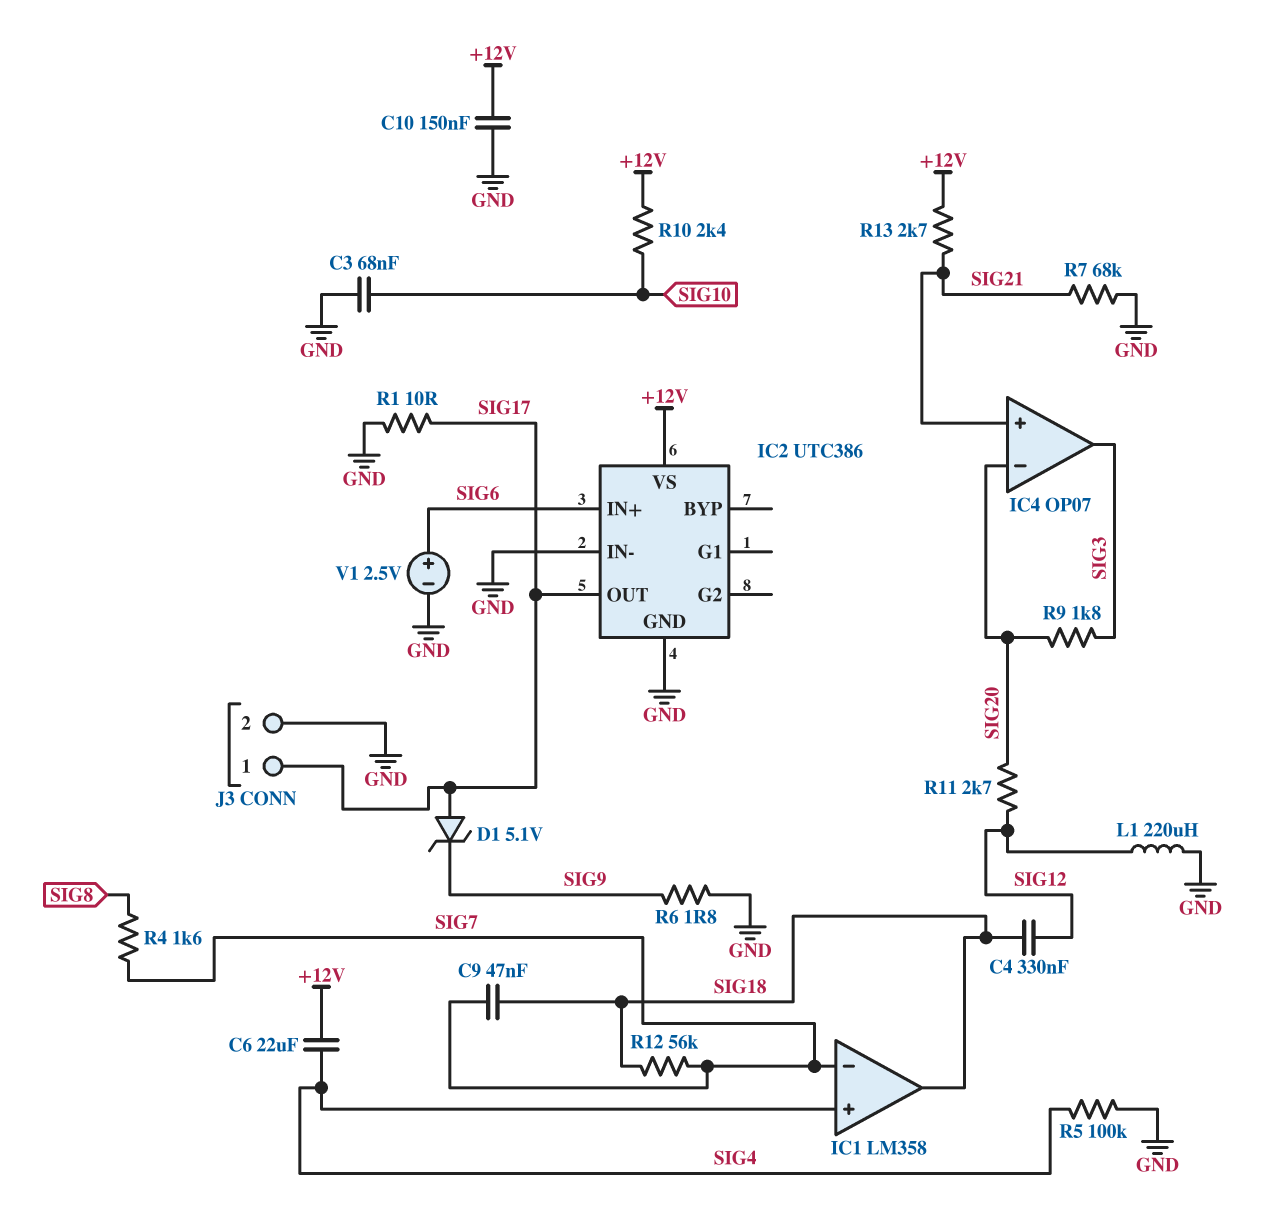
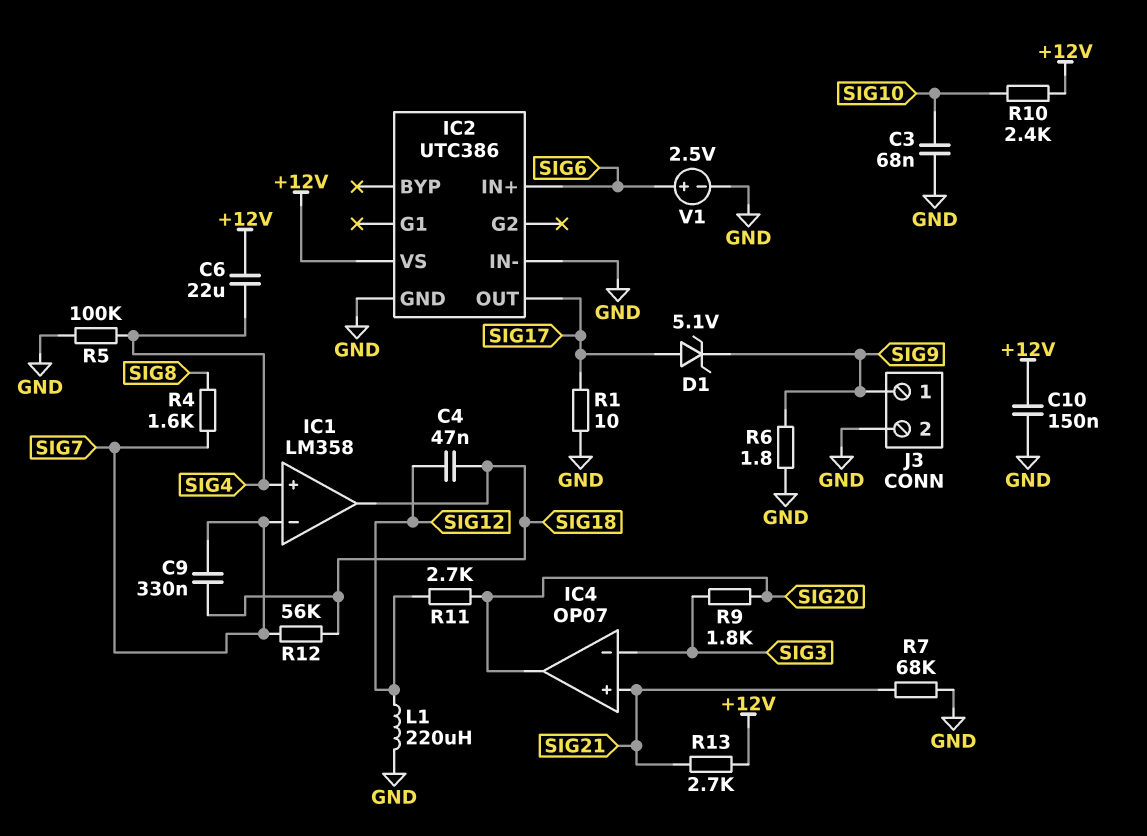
C4: 330nF (SIG12, SIG18) -> 47nF (SIG12, SIG18)
C9: 47nF (SIG7, SIG18) -> 330nF (SIG7, SIG18)
IC4 pin in-: SIG20 -> SIG3
IC4 pin out: SIG3 -> SIG20
J3 pin 1: SIG17 -> SIG9

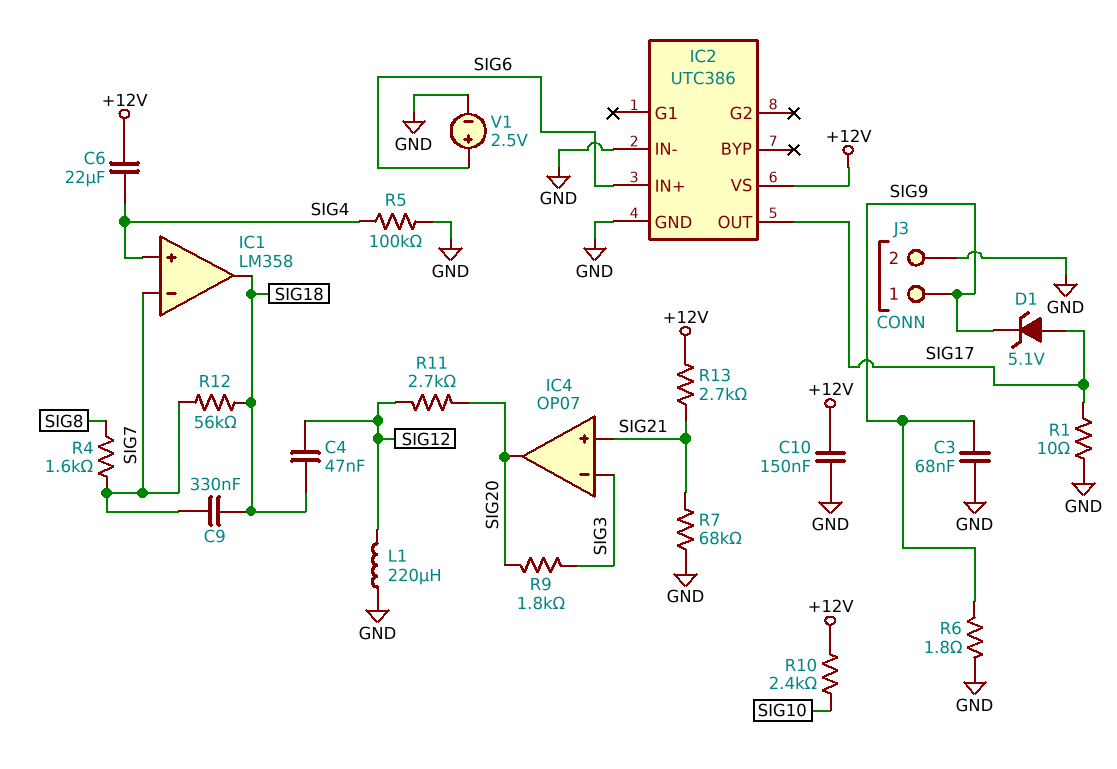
C3: 68nF (GND, SIG10) -> 68nF (GND, SIG9)

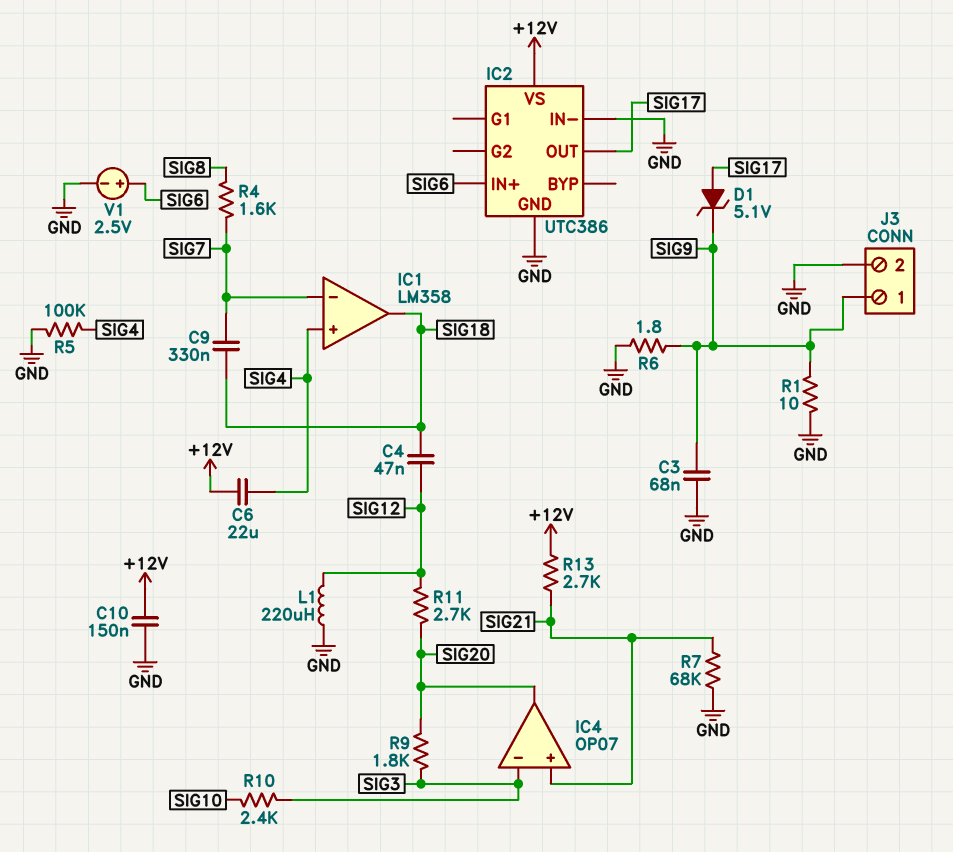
R1: 10 (GND, SIG17) -> 10 (GND, SIG9)
R10: 2.4k (+12V, SIG10) -> 2.4k (SIG3, SIG10)
R12: 56k (SIG7, SIG18) -> none

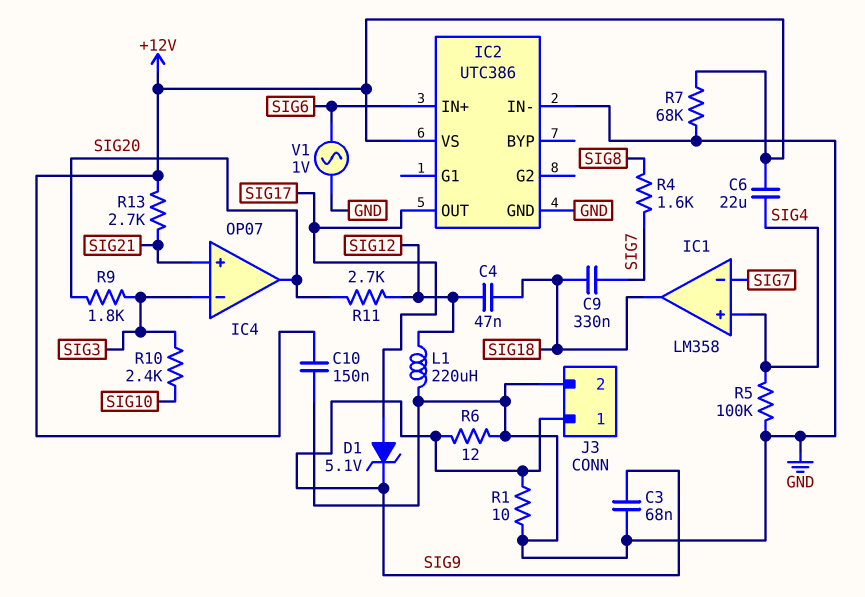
R6: 1.8 (GND, SIG9) -> 12 (GND, SIG9)
R7: 68k (GND, SIG21) -> 68k (+12V, GND)
V1: 2.5V (plus SIG6, minus GND) -> AC 1V (GND, SIG6)

